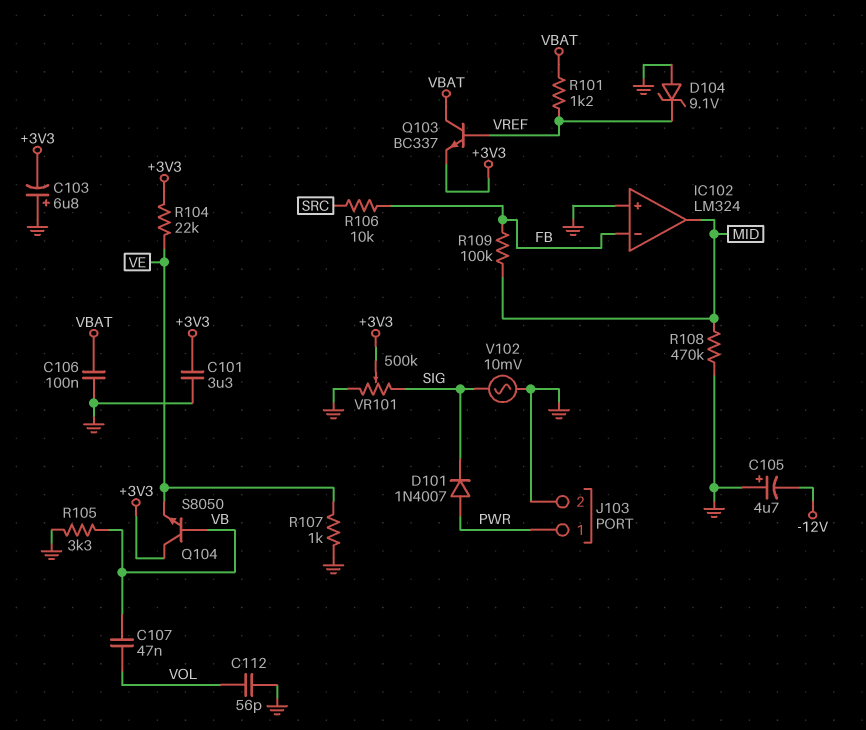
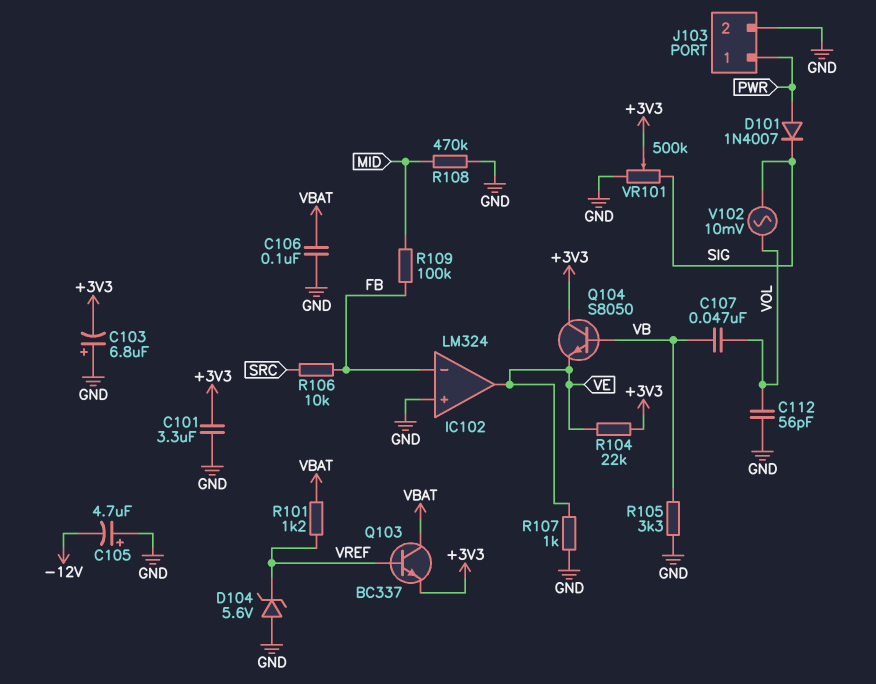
D104: zener 9.1V (A GND, K VREF) -> zener 5.6V (A GND, K VREF)
IC102 pin out: MID -> VE
V102: AC 10mV (GND, SIG) -> AC 10mV (SIG, VOL)

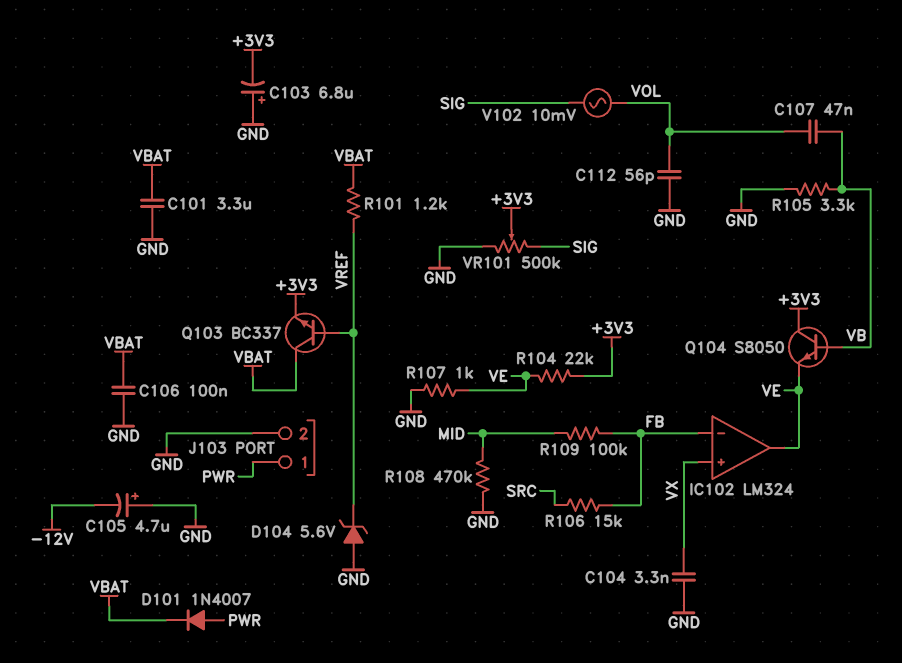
C101: 3.3uF (+3V3, GND) -> 3.3uF (GND, VBAT)
C104: none -> 3.3nF (GND, VX)
D101: diode 1N4007 (A PWR, K SIG) -> diode 1N4007 (A PWR, K VBAT)
IC102 pin in+: GND -> VX
R106: 10k (FB, SRC) -> 15k (FB, SRC)

